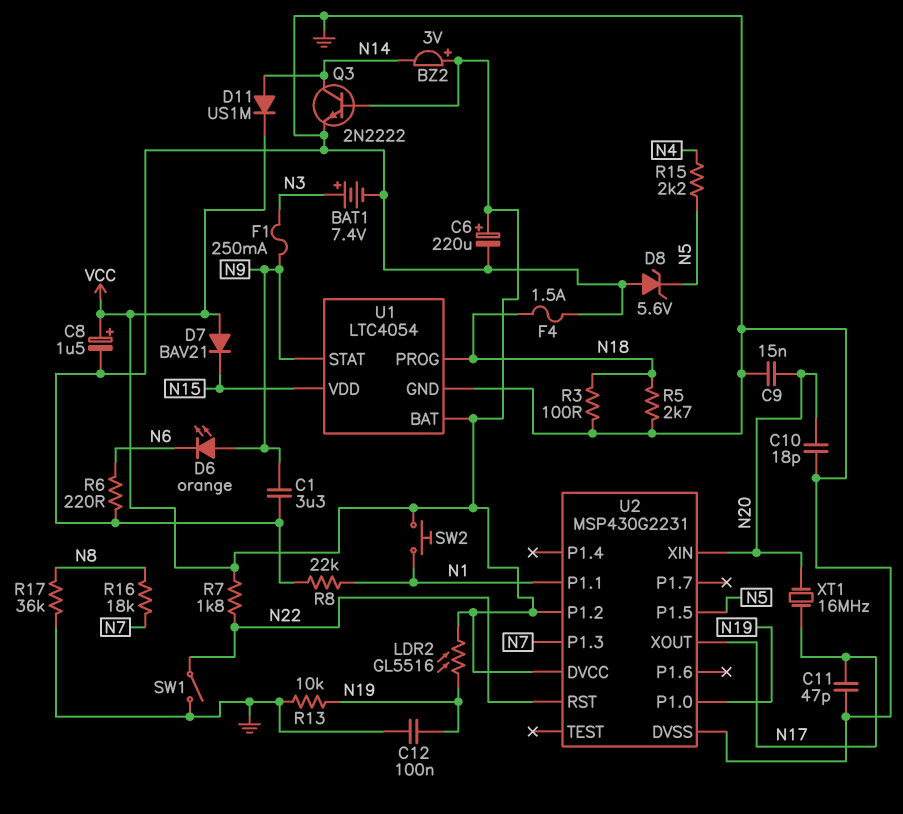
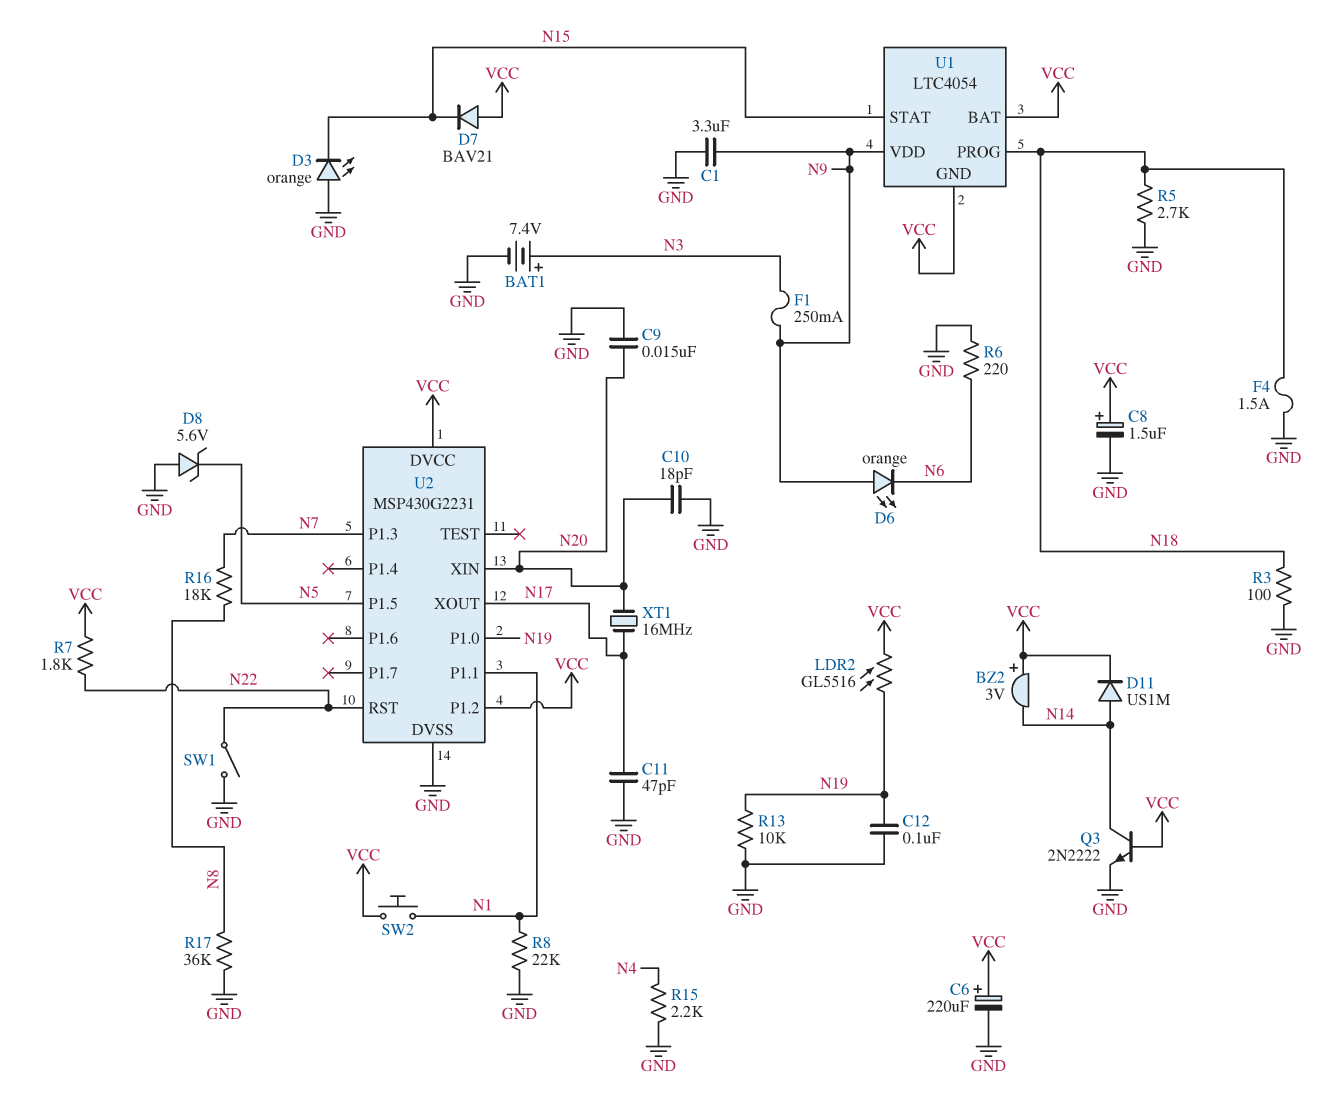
D3: none -> LED orange (A GND, K N15)
R15: 2.2k (N4, N5) -> 2.2k (GND, N4)
U1 pin GND: GND -> VCC
U1 pin STAT: N9 -> N15
U1 pin VDD: N15 -> N9

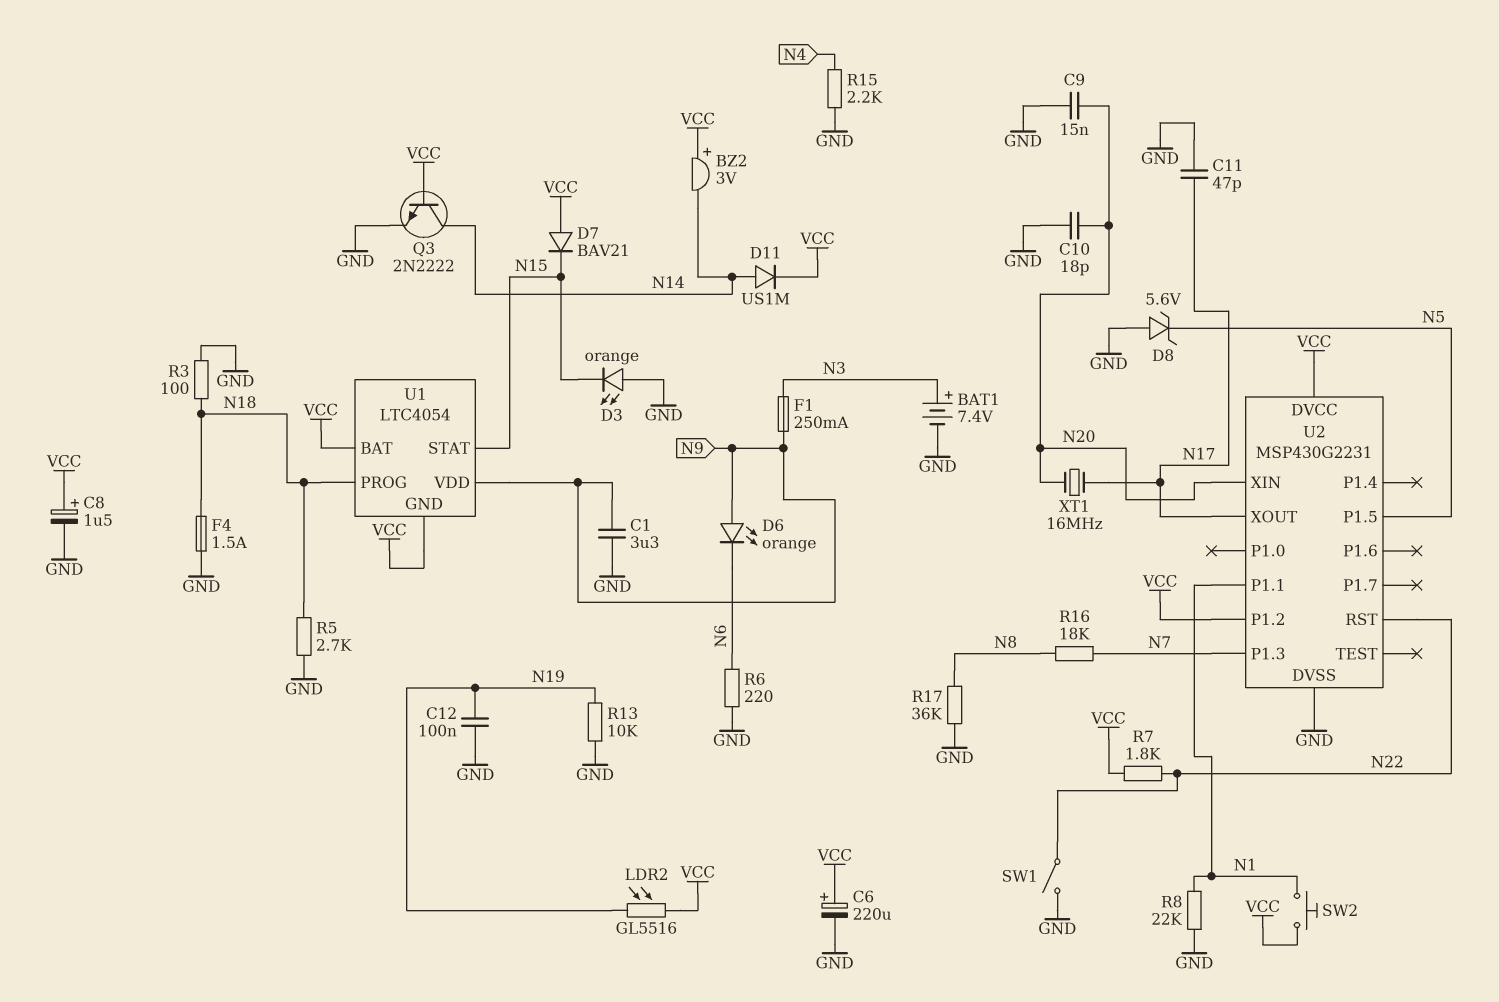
U2 pin P1.0: N19 -> none

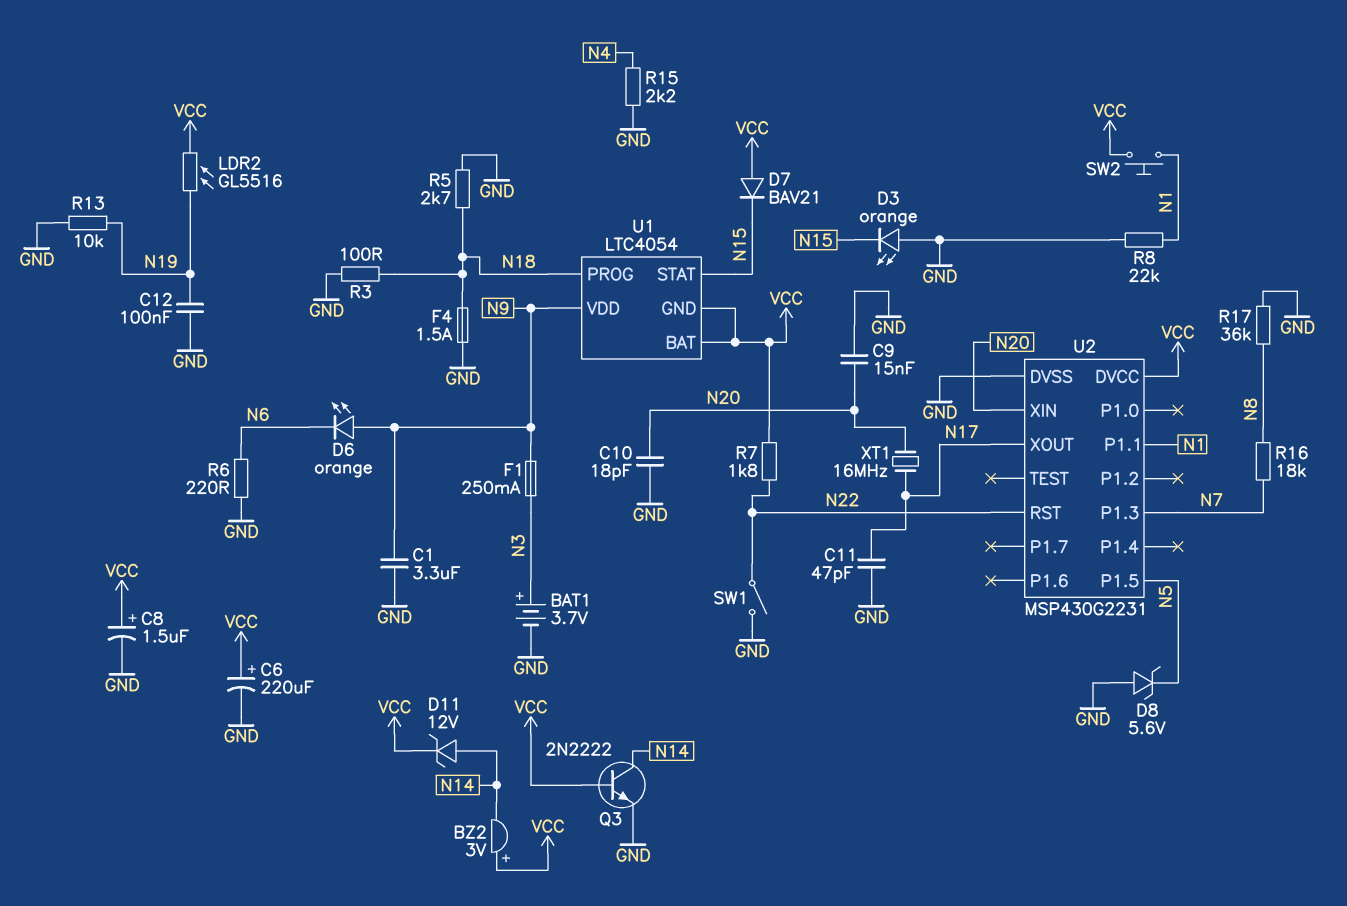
BAT1: 7.4V (plus N3, minus GND) -> 3.7V (plus N3, minus GND)
D11: diode US1M (A N14, K VCC) -> zener 12V (A N14, K VCC)
U2 pin P1.2: VCC -> none

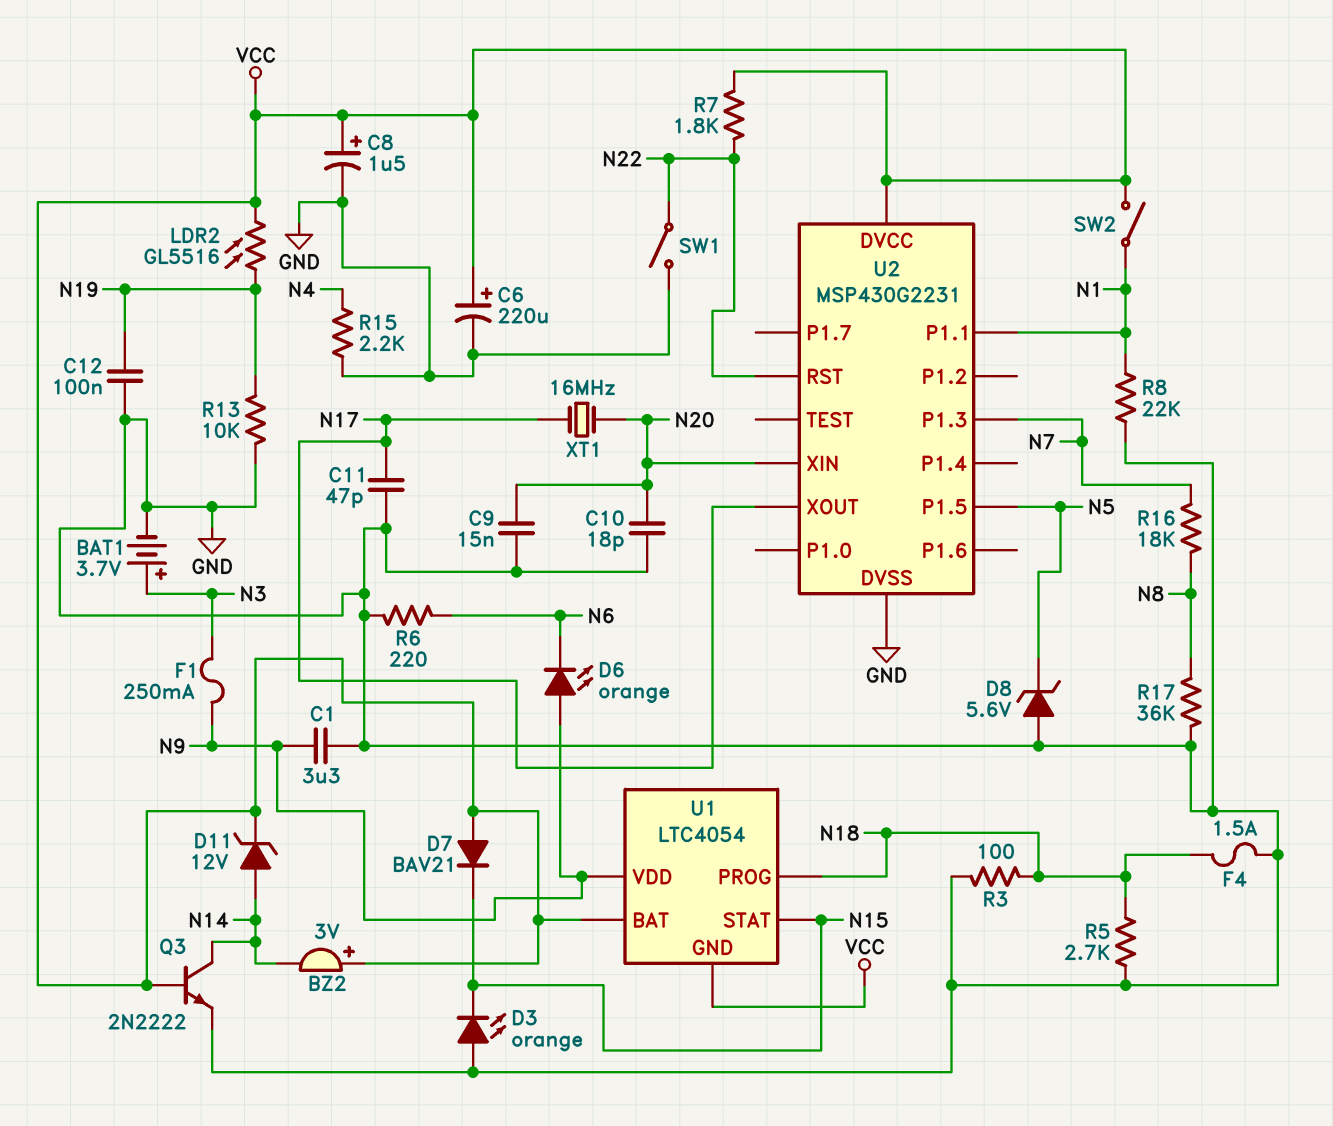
SW2: button (N1, VCC) -> switch (N1, VCC)

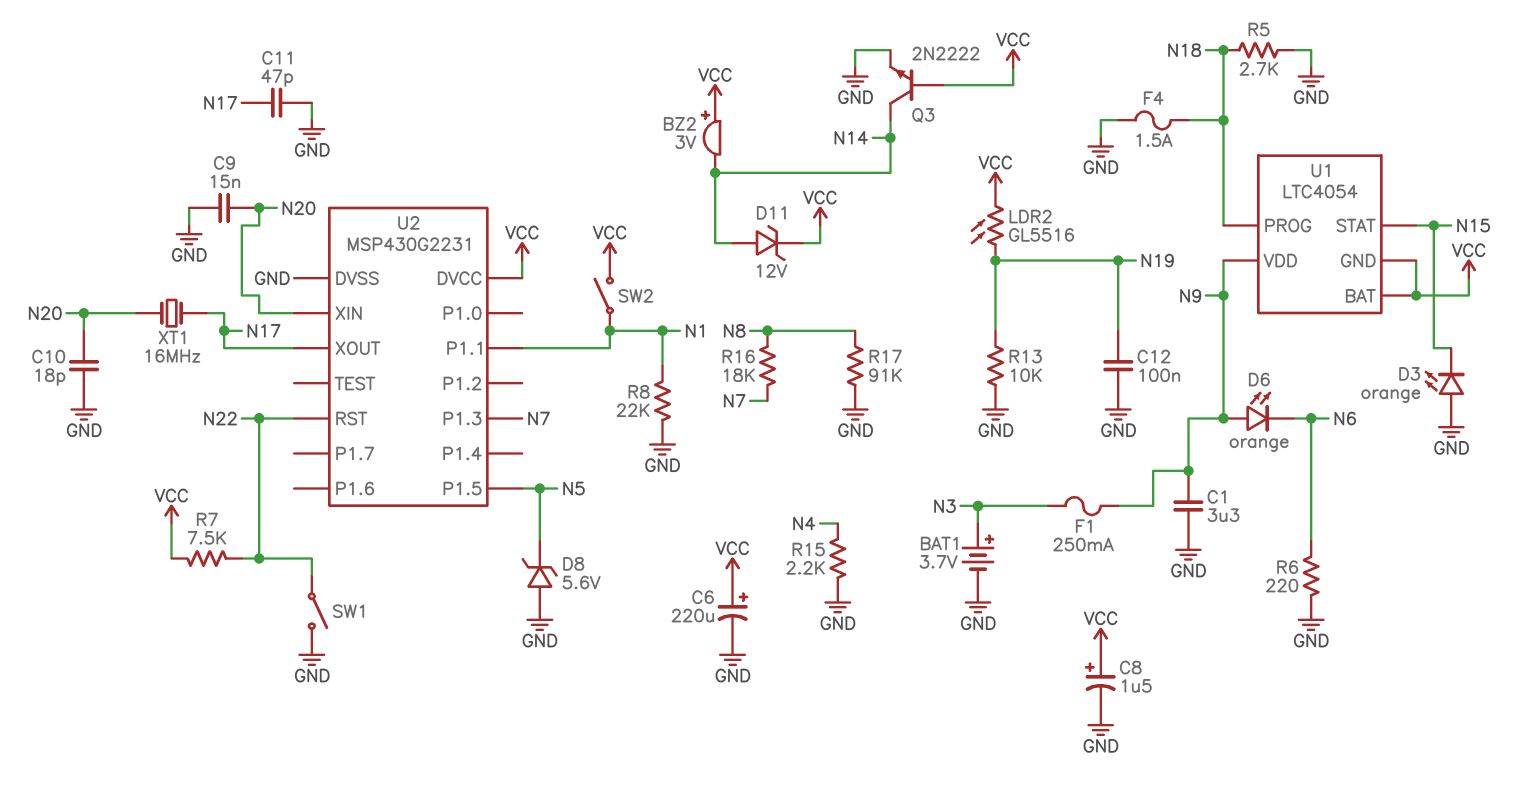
D7: diode BAV21 (A VCC, K N15) -> none
R3: 100 (GND, N18) -> none
R7: 1.8k (N22, VCC) -> 7.5k (N22, VCC)
R17: 36k (GND, N8) -> 91k (GND, N8)

